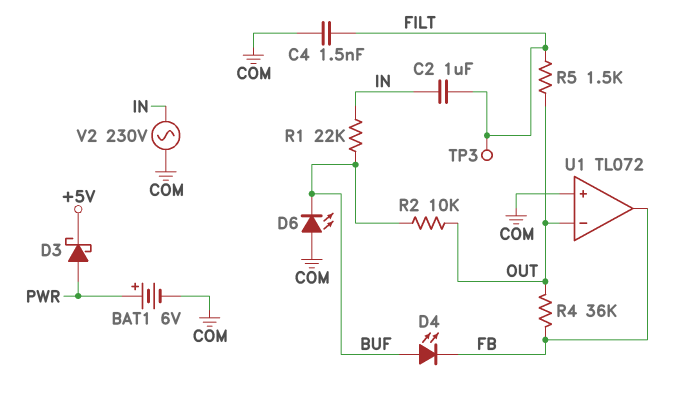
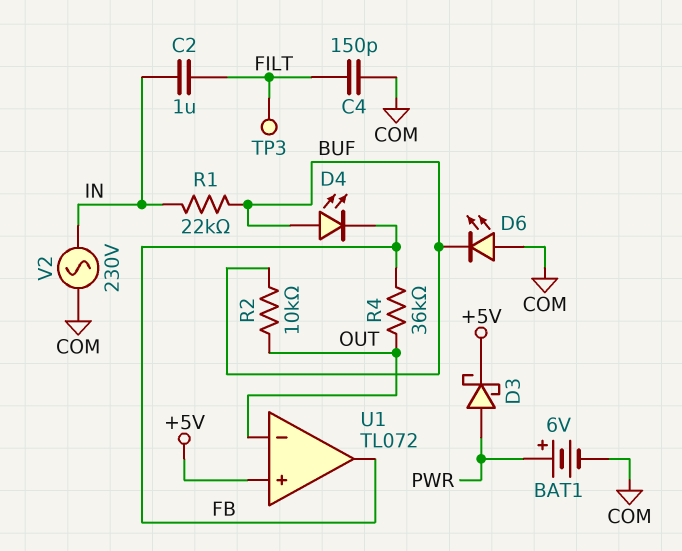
C4: 1.5nF (COM, FILT) -> 150pF (COM, FILT)
R5: 1.5k (FILT, OUT) -> none
U1 pin in+: COM -> +5V

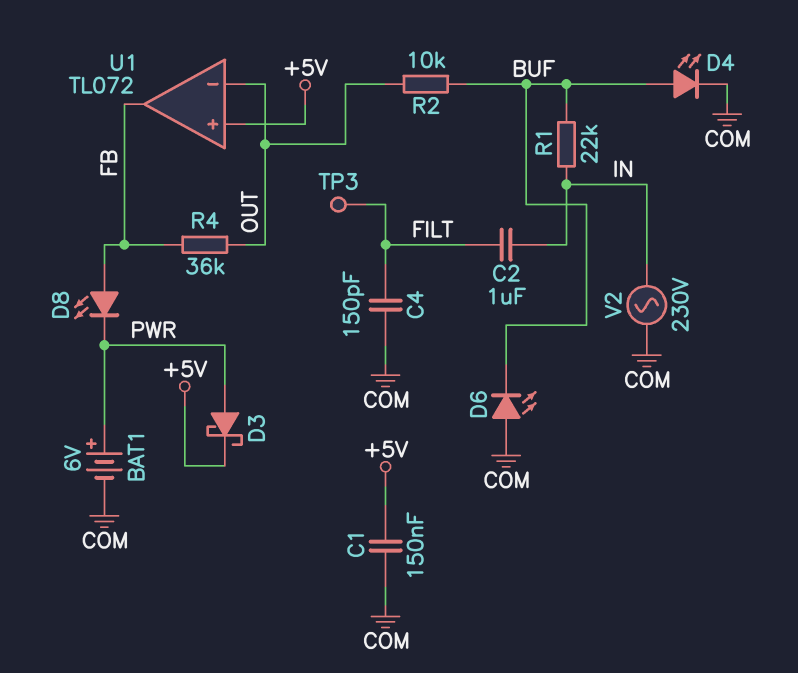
C1: none -> 150nF (+5V, COM)
D4: LED (A BUF, K FB) -> LED (A BUF, K COM)
D8: none -> LED (A FB, K PWR)

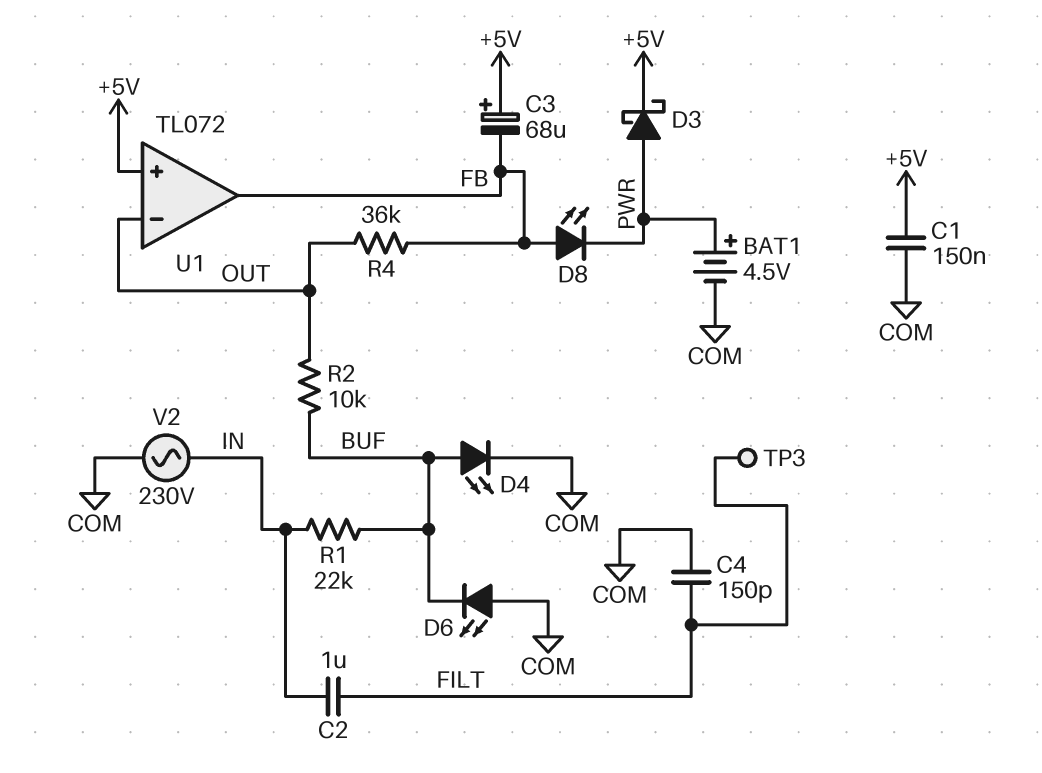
BAT1: 6V (plus PWR, minus COM) -> 4.5V (plus PWR, minus COM)
C3: none -> 68uF (plus +5V, minus FB)

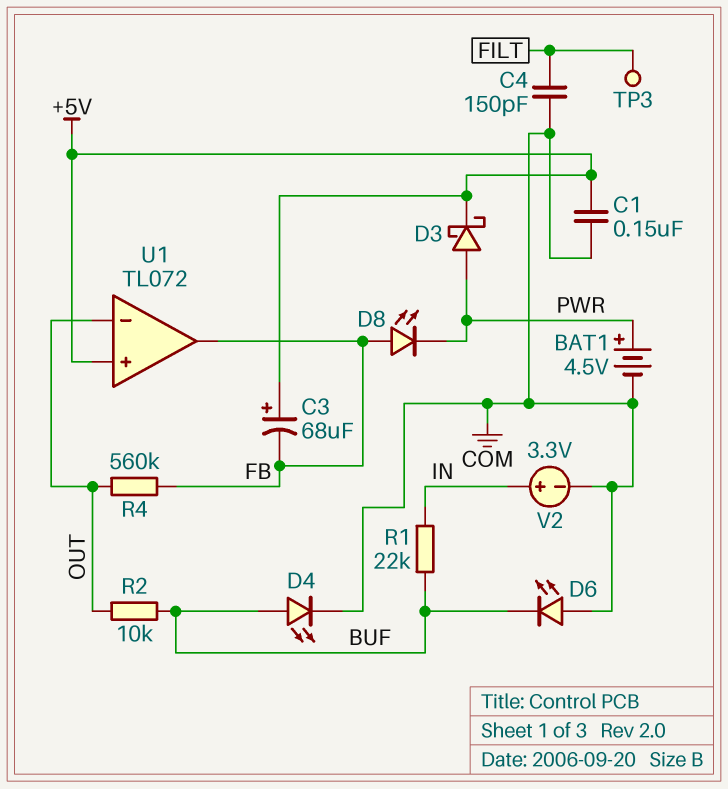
C2: 1uF (FILT, IN) -> none
R4: 36k (FB, OUT) -> 560k (FB, OUT)
V2: AC 230V (COM, IN) -> 3.3V (plus IN, minus COM)

